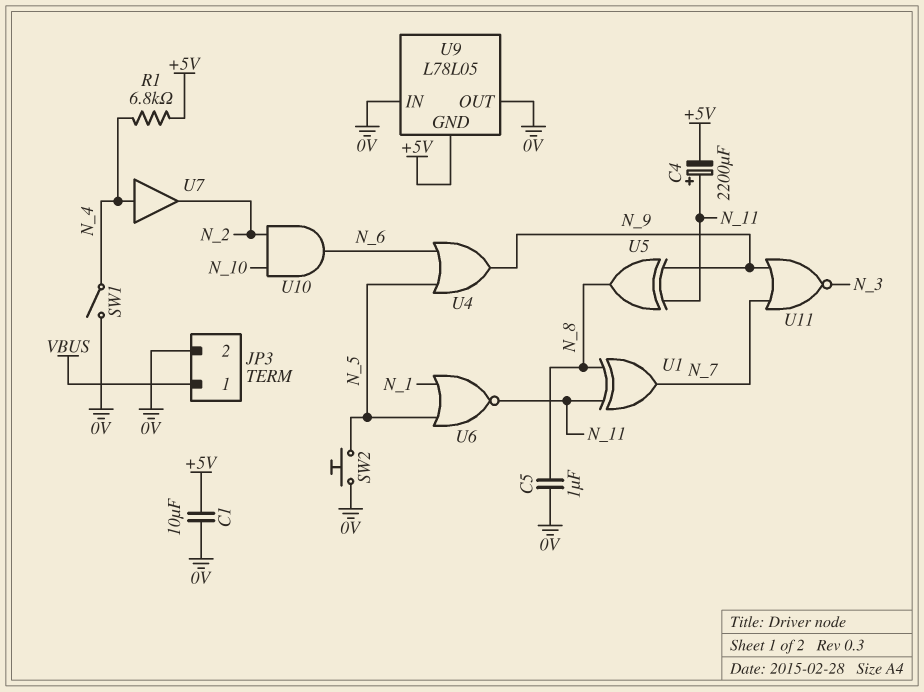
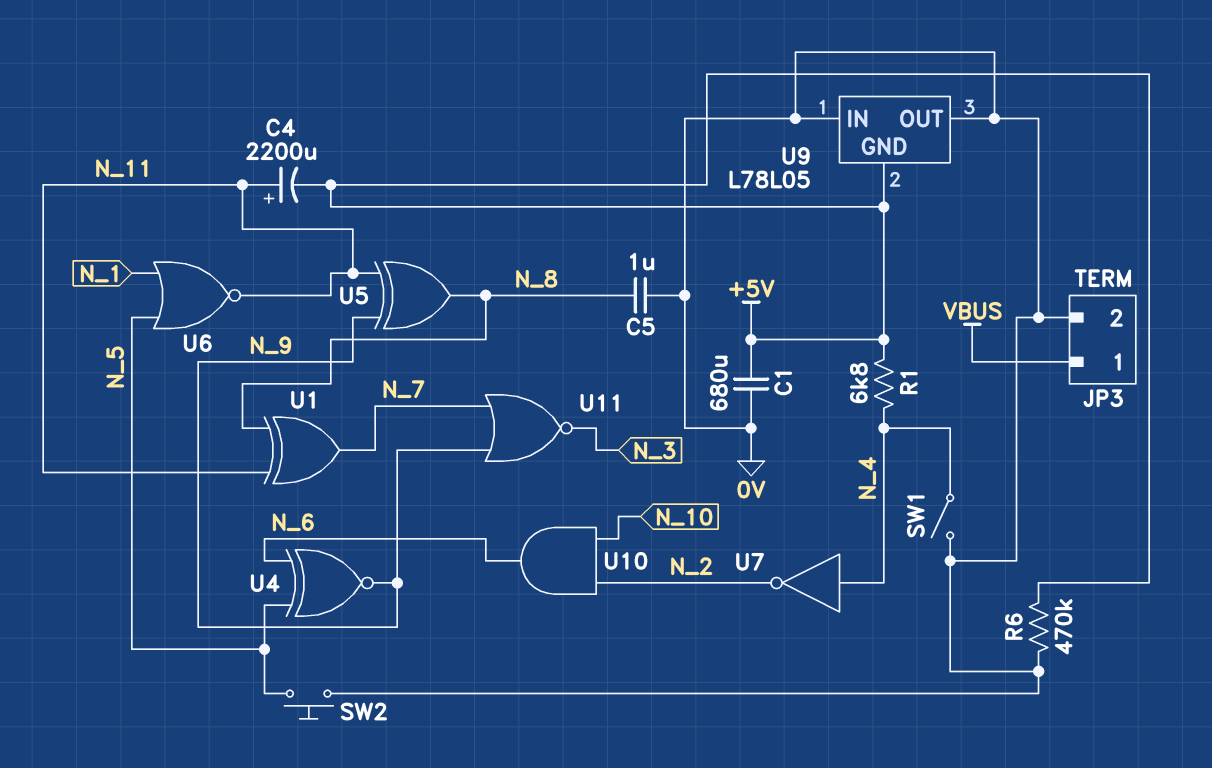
C1: 10uF (+5V, 0V) -> 680uF (+5V, 0V)
R6: none -> 470k (+5V, 0V)
U4: OR (in N_5, in N_6, out N_9) -> XNOR (in N_5, in N_6, out N_9)
U7: buffer (in N_4, out N_2) -> NOT (in N_4, out N_2)

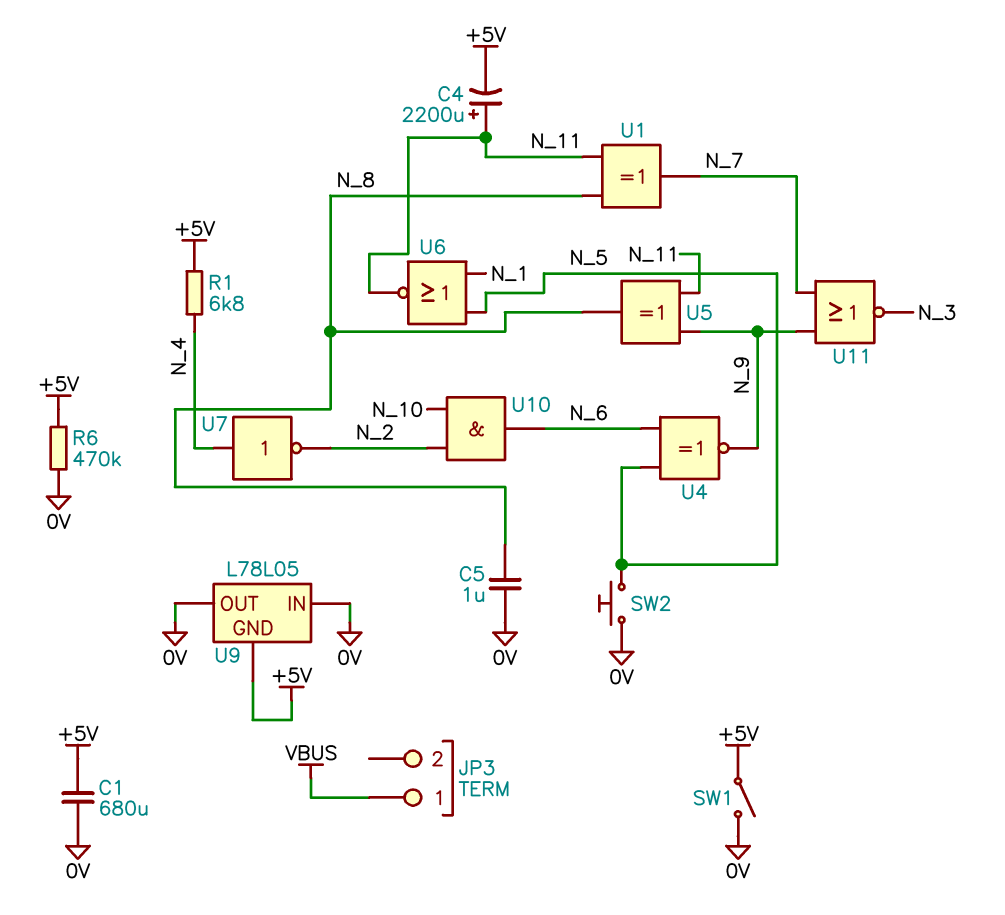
JP3 pin 2: 0V -> none
SW1: switch (0V, N_4) -> switch (+5V, 0V)

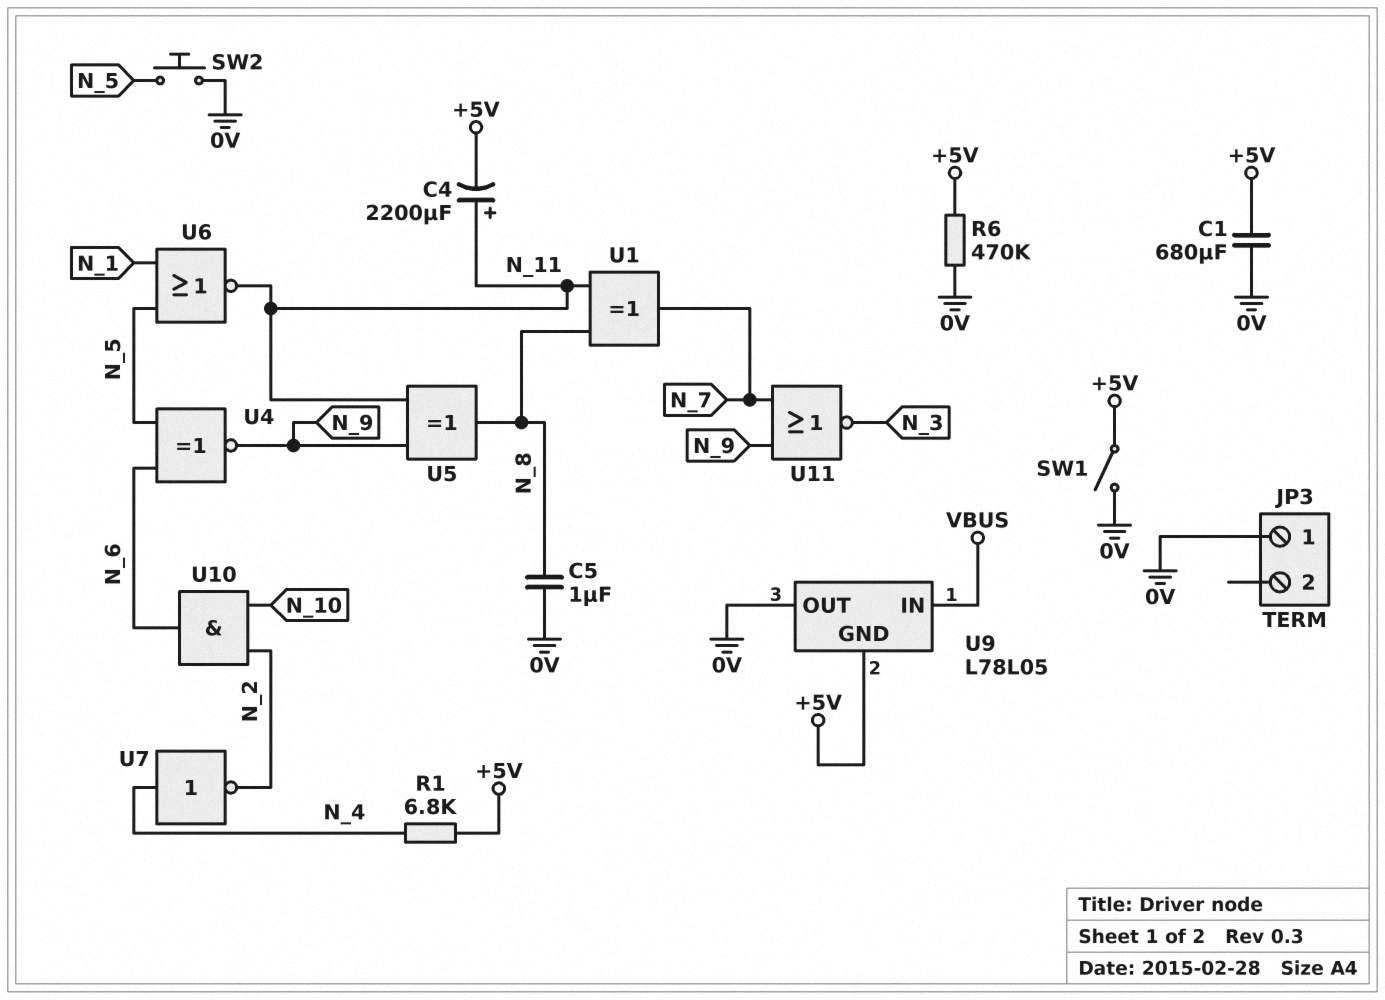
JP3 pin 1: VBUS -> 0V
U9 pin IN: 0V -> VBUS

